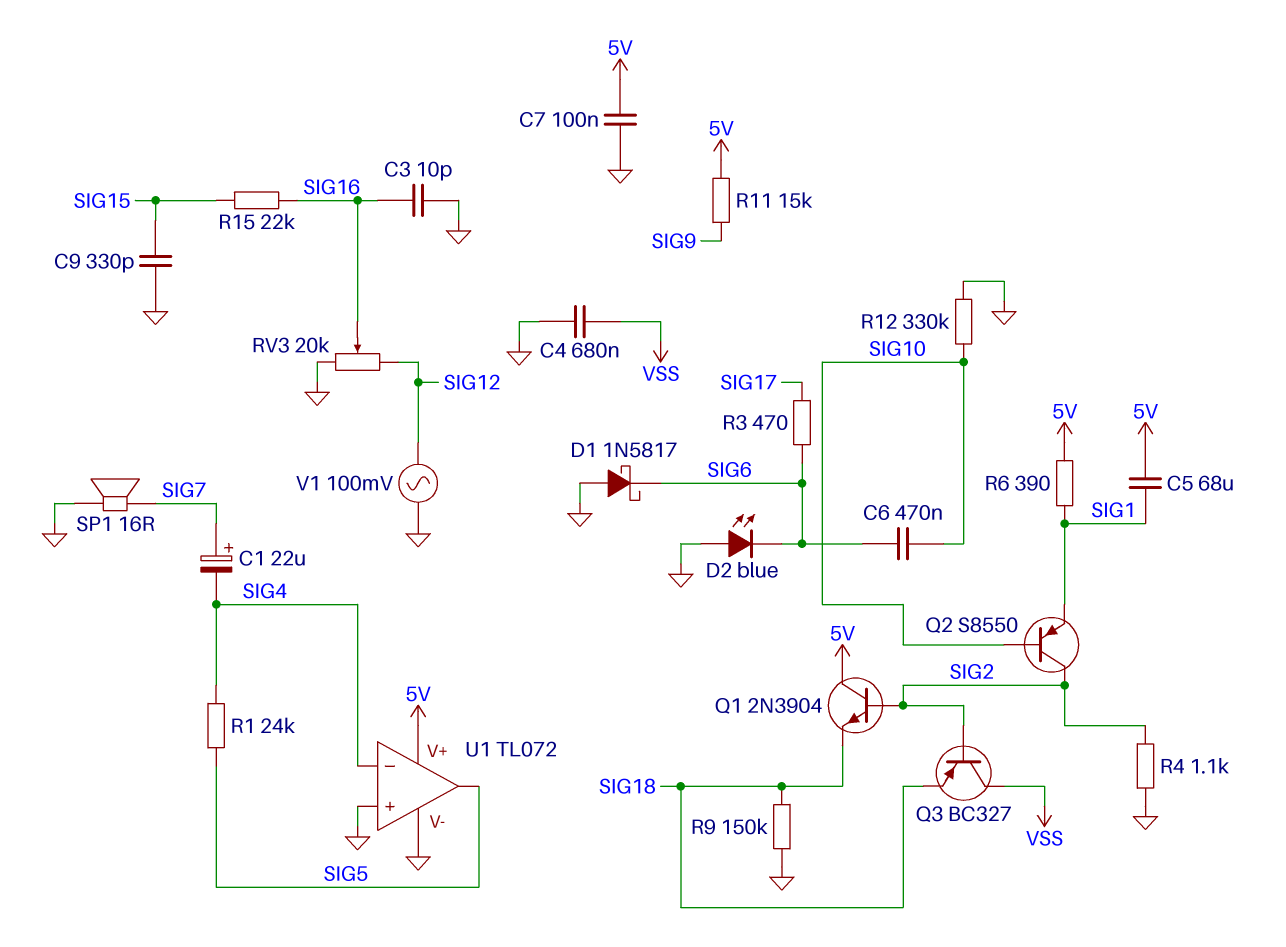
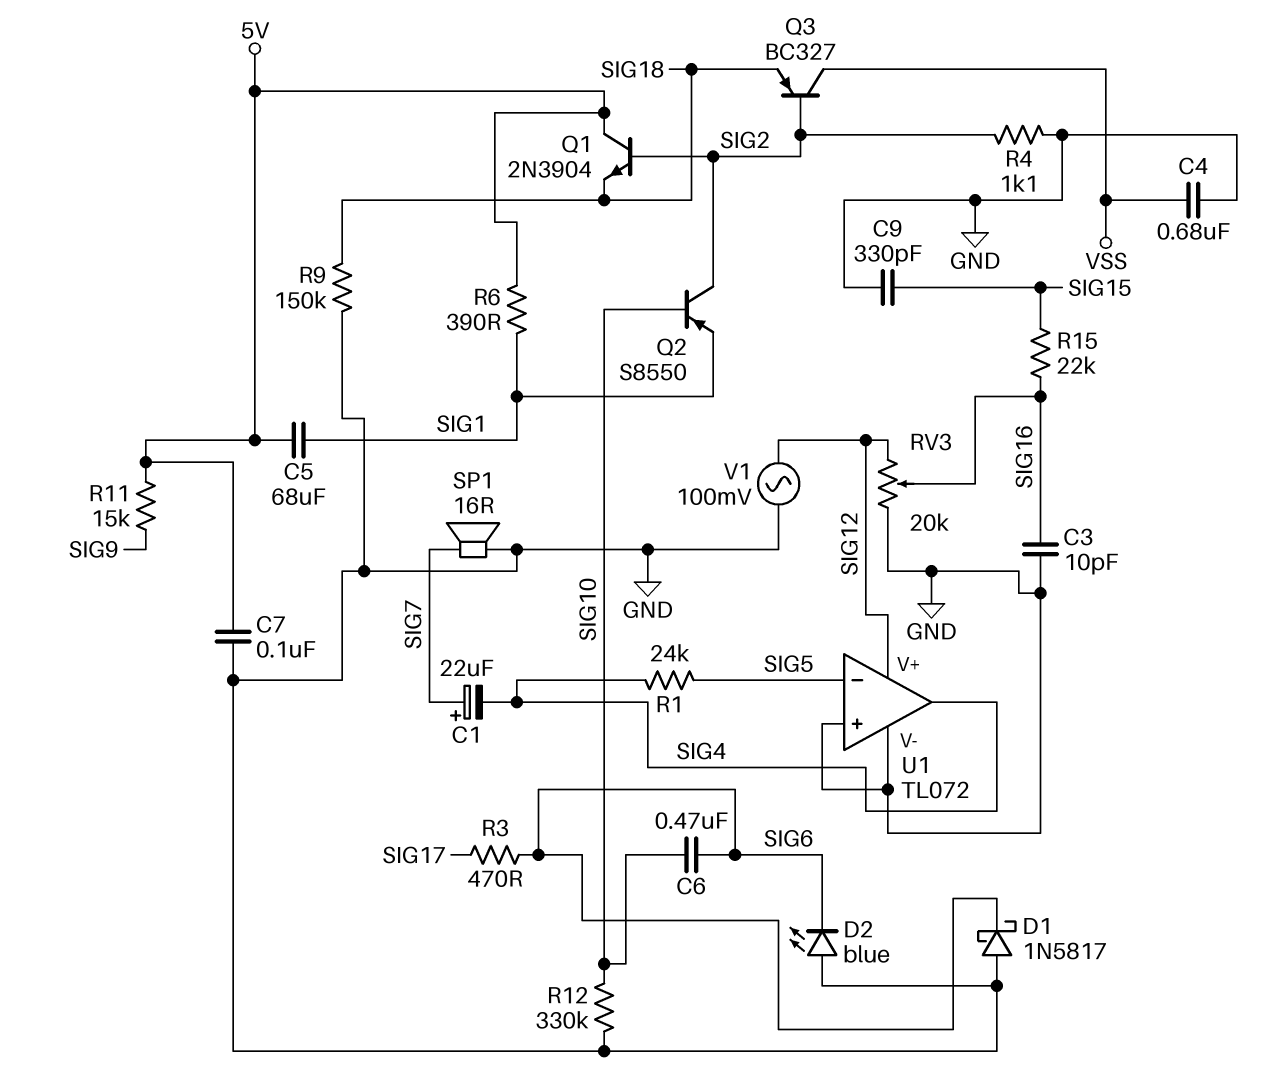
U1 pin V+: 5V -> SIG12
U1 pin in-: SIG4 -> SIG5
U1 pin out: SIG5 -> SIG4

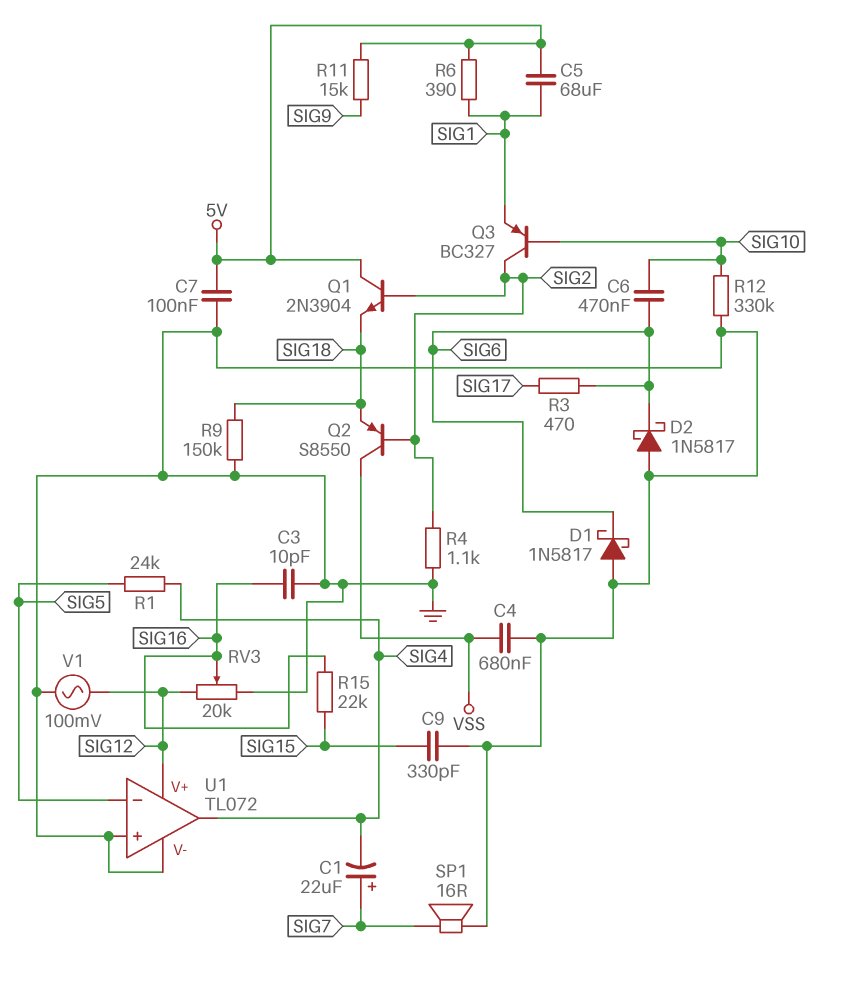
D2: LED blue (A GND, K SIG6) -> schottky 1N5817 (A GND, K SIG6)
Q2: PNP S8550 (B SIG10, C SIG2, E SIG1) -> PNP S8550 (B SIG2, C VSS, E SIG18)
Q3: PNP BC327 (B SIG2, C VSS, E SIG18) -> PNP BC327 (B SIG10, C SIG2, E SIG1)

